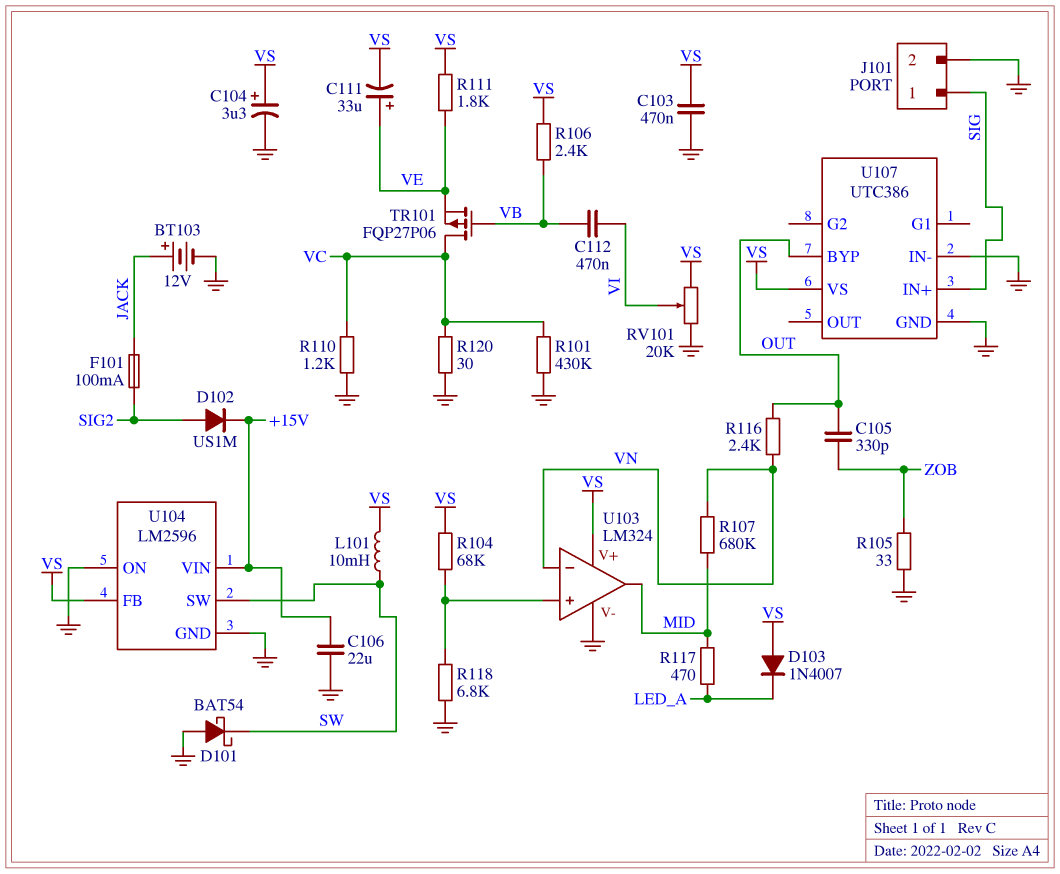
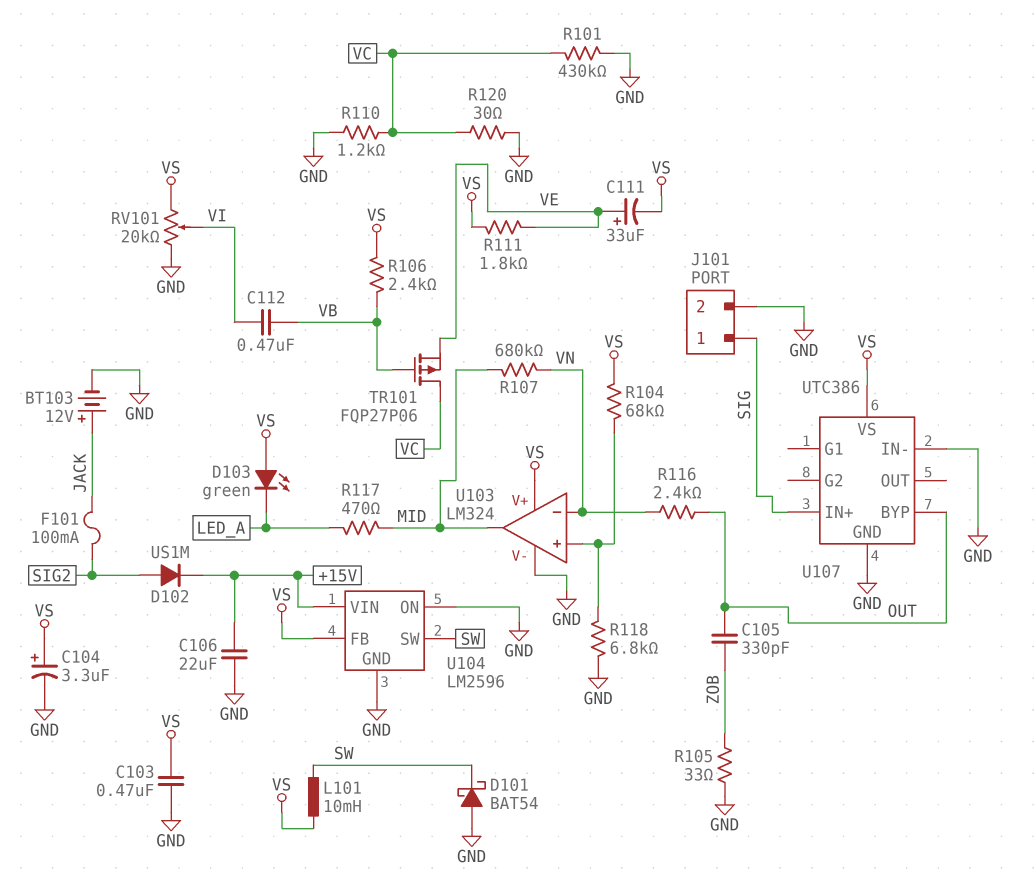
D103: diode 1N4007 (A VS, K LED_A) -> LED green (A VS, K LED_A)

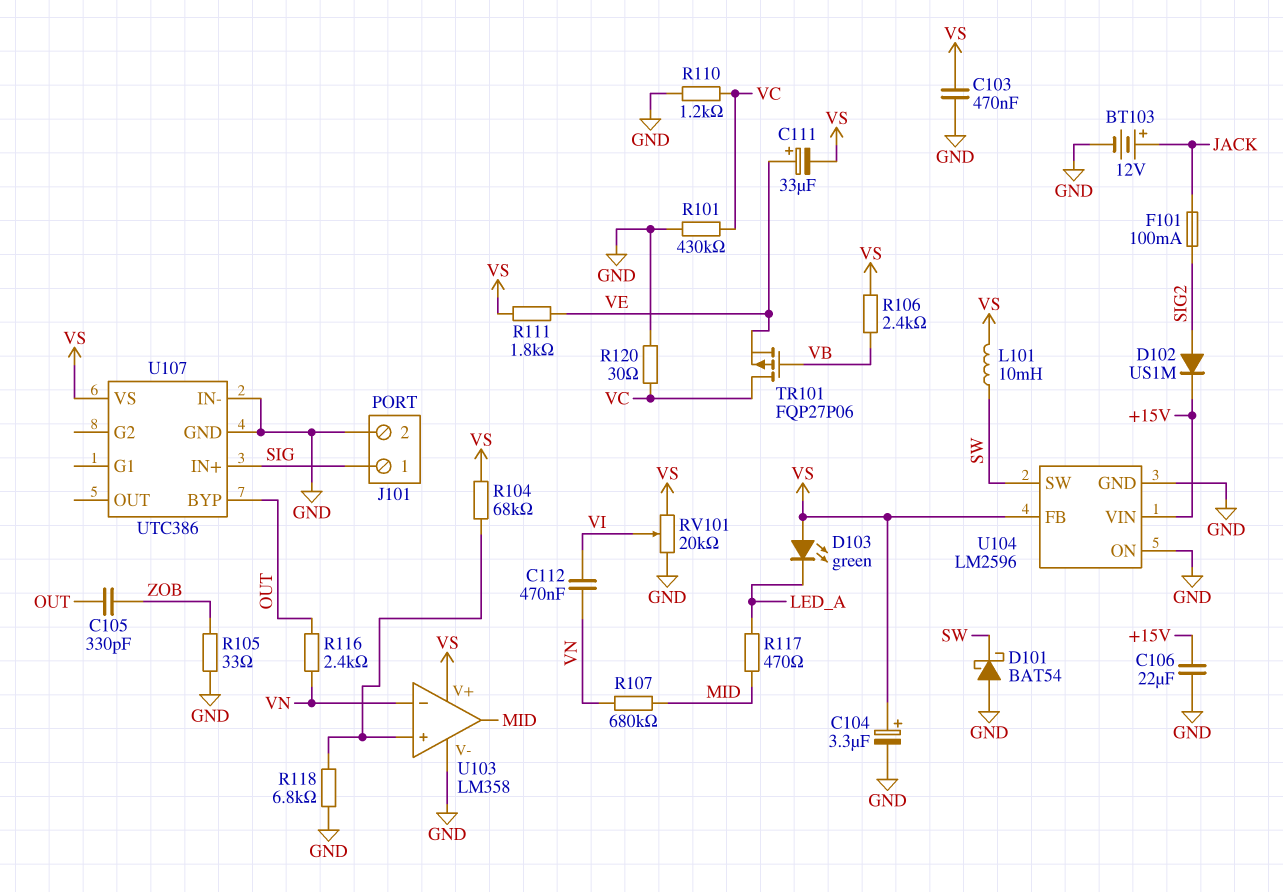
C112: 470nF (VB, VI) -> 470nF (VI, VN)
U103: LM324 -> LM358

